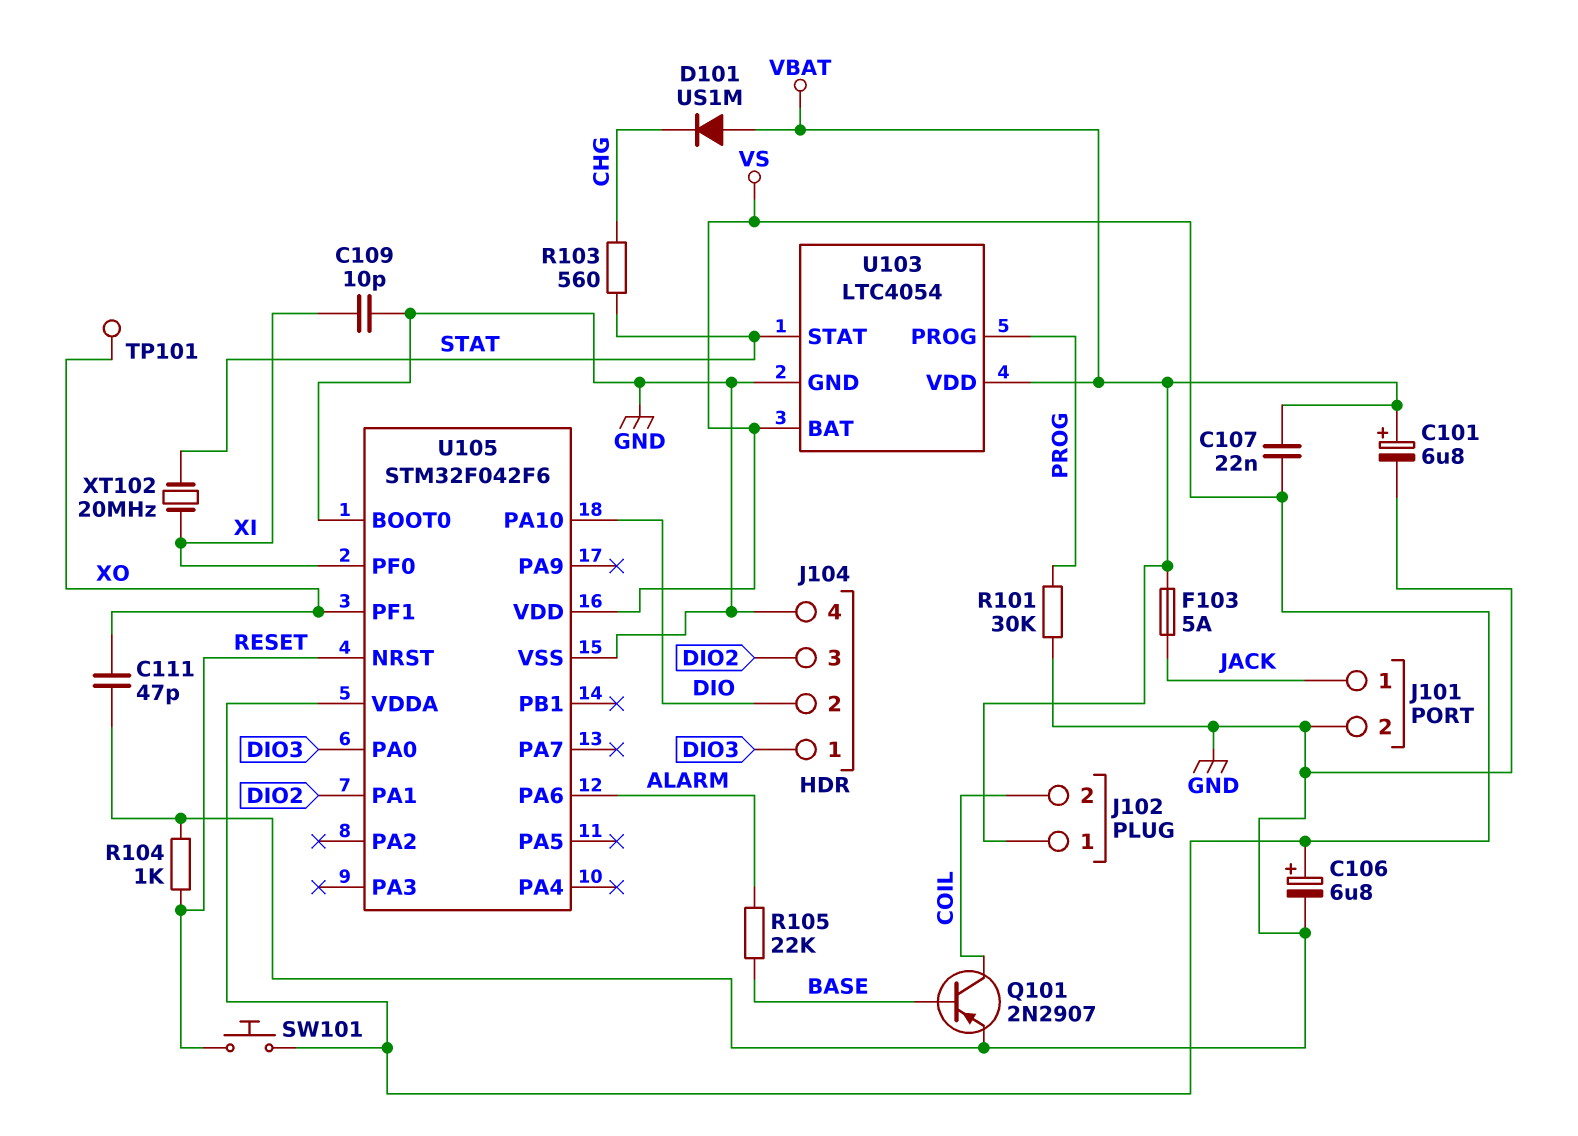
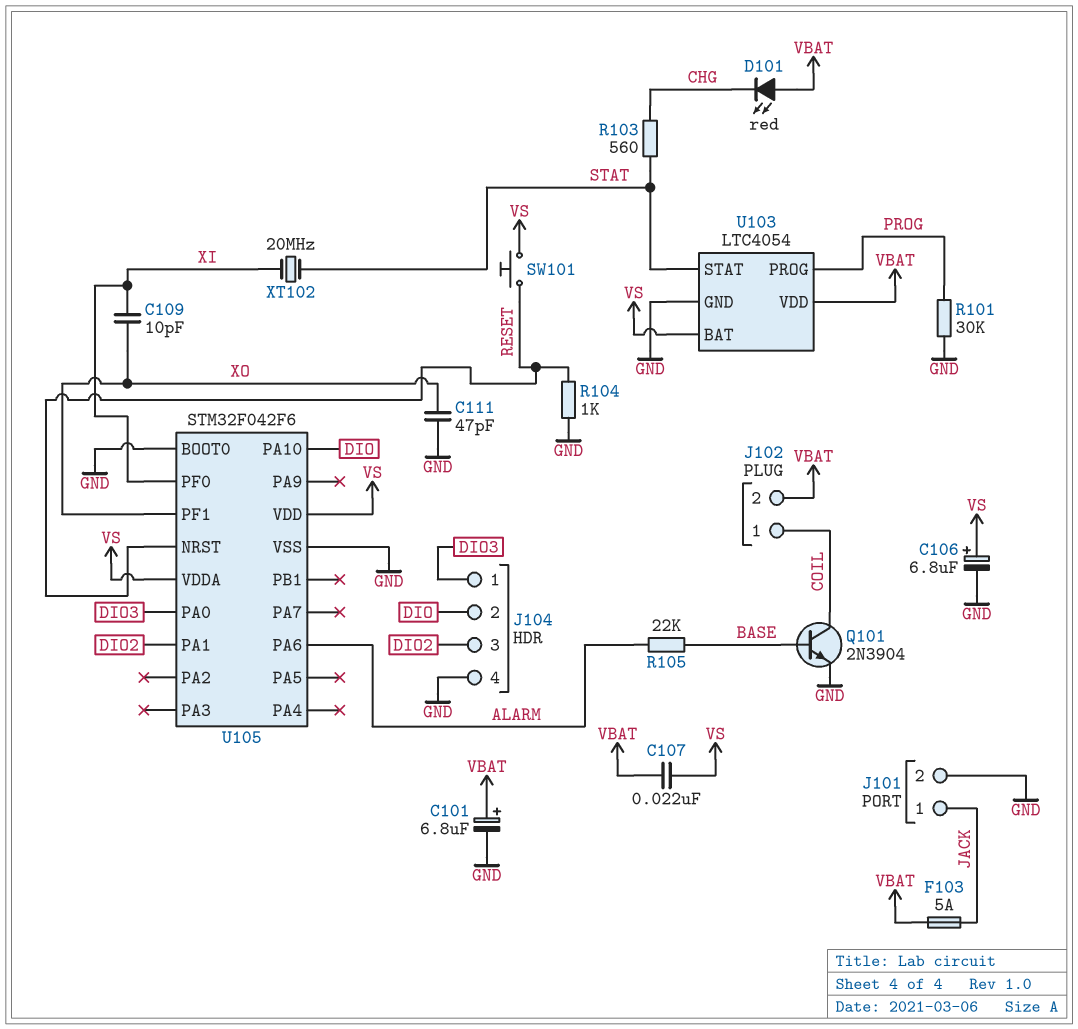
C109: 10pF (GND, XI) -> 10pF (XI, XO)
D101: diode US1M (A VBAT, K CHG) -> LED red (A VBAT, K CHG)
J102 pin 1: VBAT -> COIL
J102 pin 2: COIL -> VBAT
Q101: PNP 2N2907 (B BASE, C COIL, E GND) -> NPN 2N3904 (B BASE, C COIL, E GND)
TP101: test point (XO) -> none

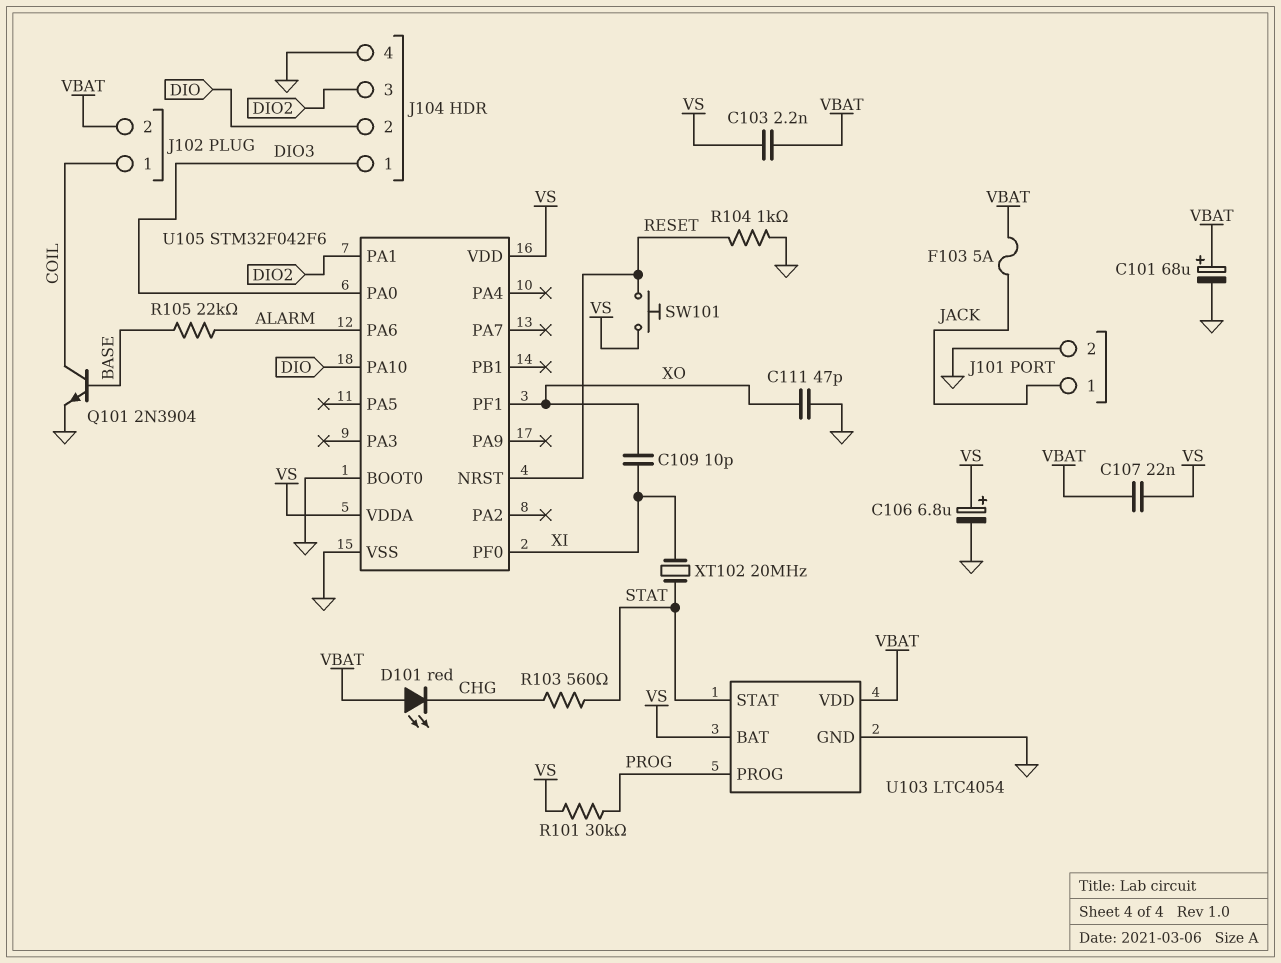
C101: 6.8uF (plus VBAT, minus GND) -> 68uF (plus VBAT, minus GND)
C103: none -> 2.2nF (VBAT, VS)
R101: 30k (GND, PROG) -> 30k (PROG, VS)

